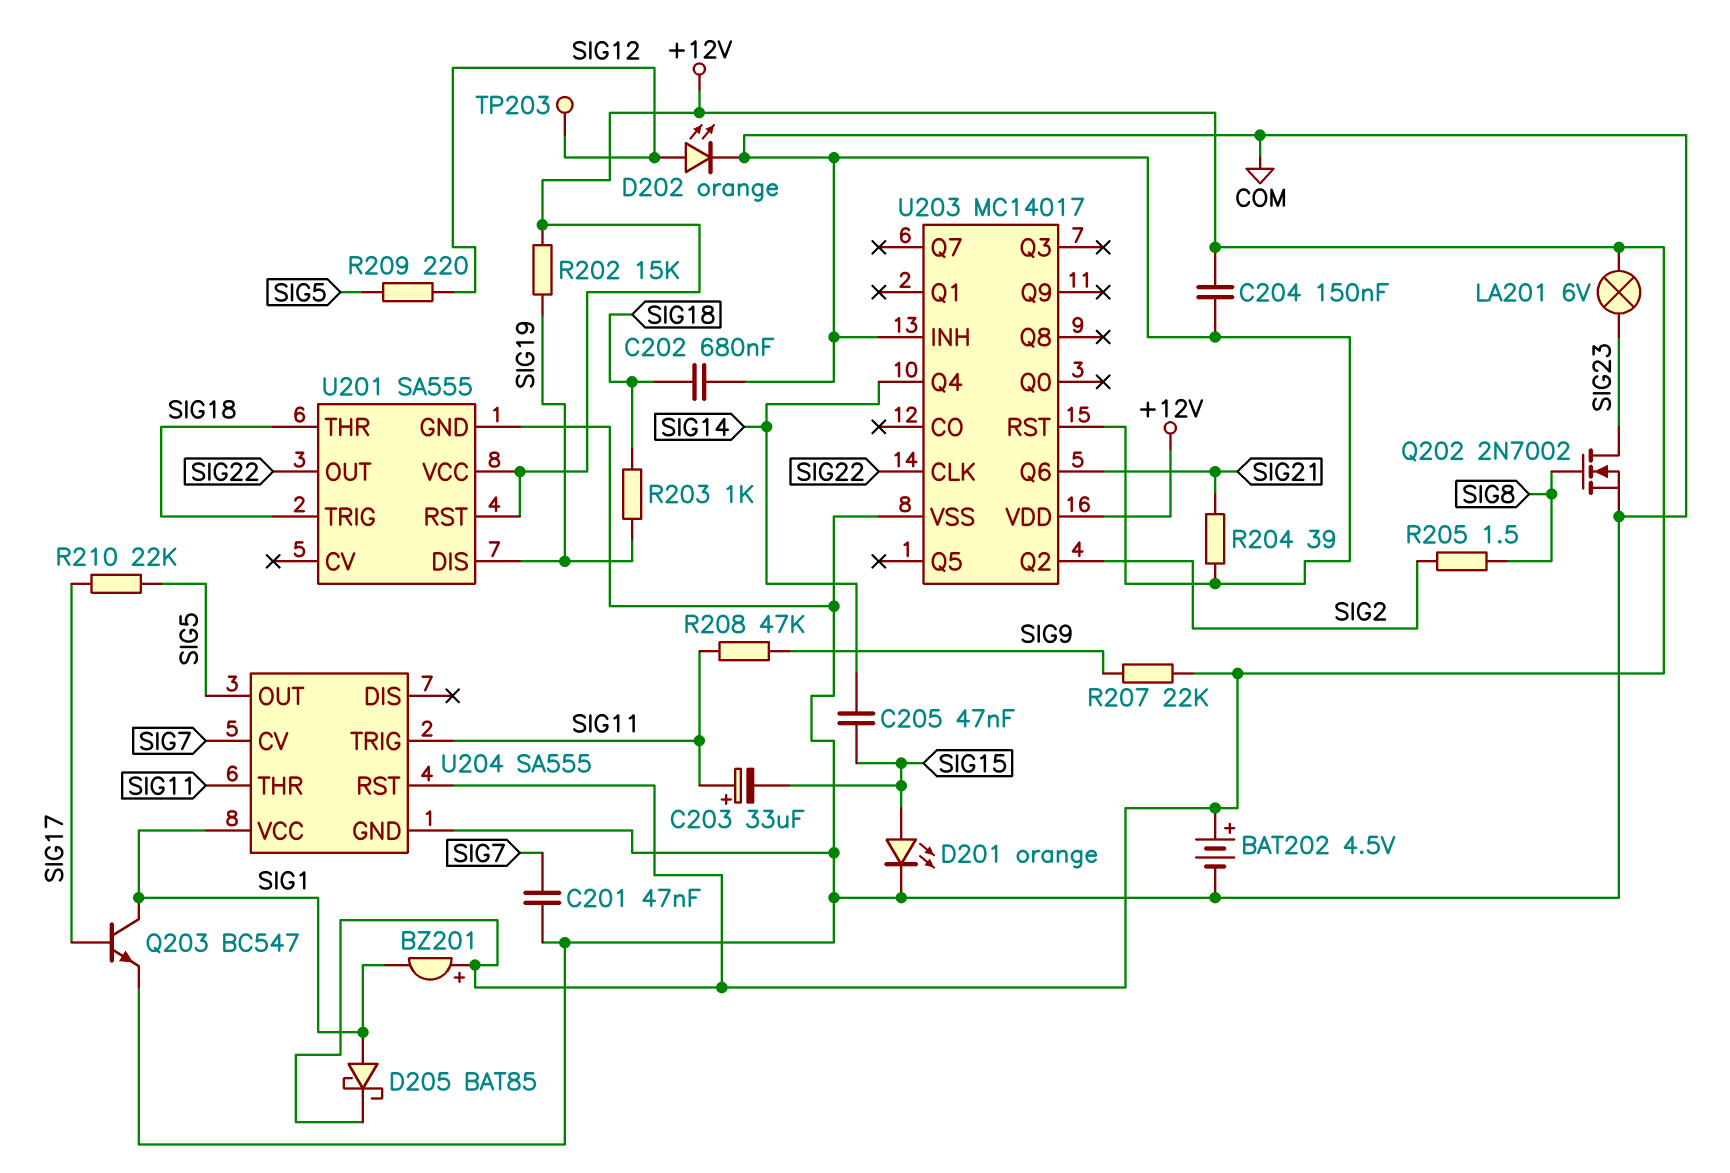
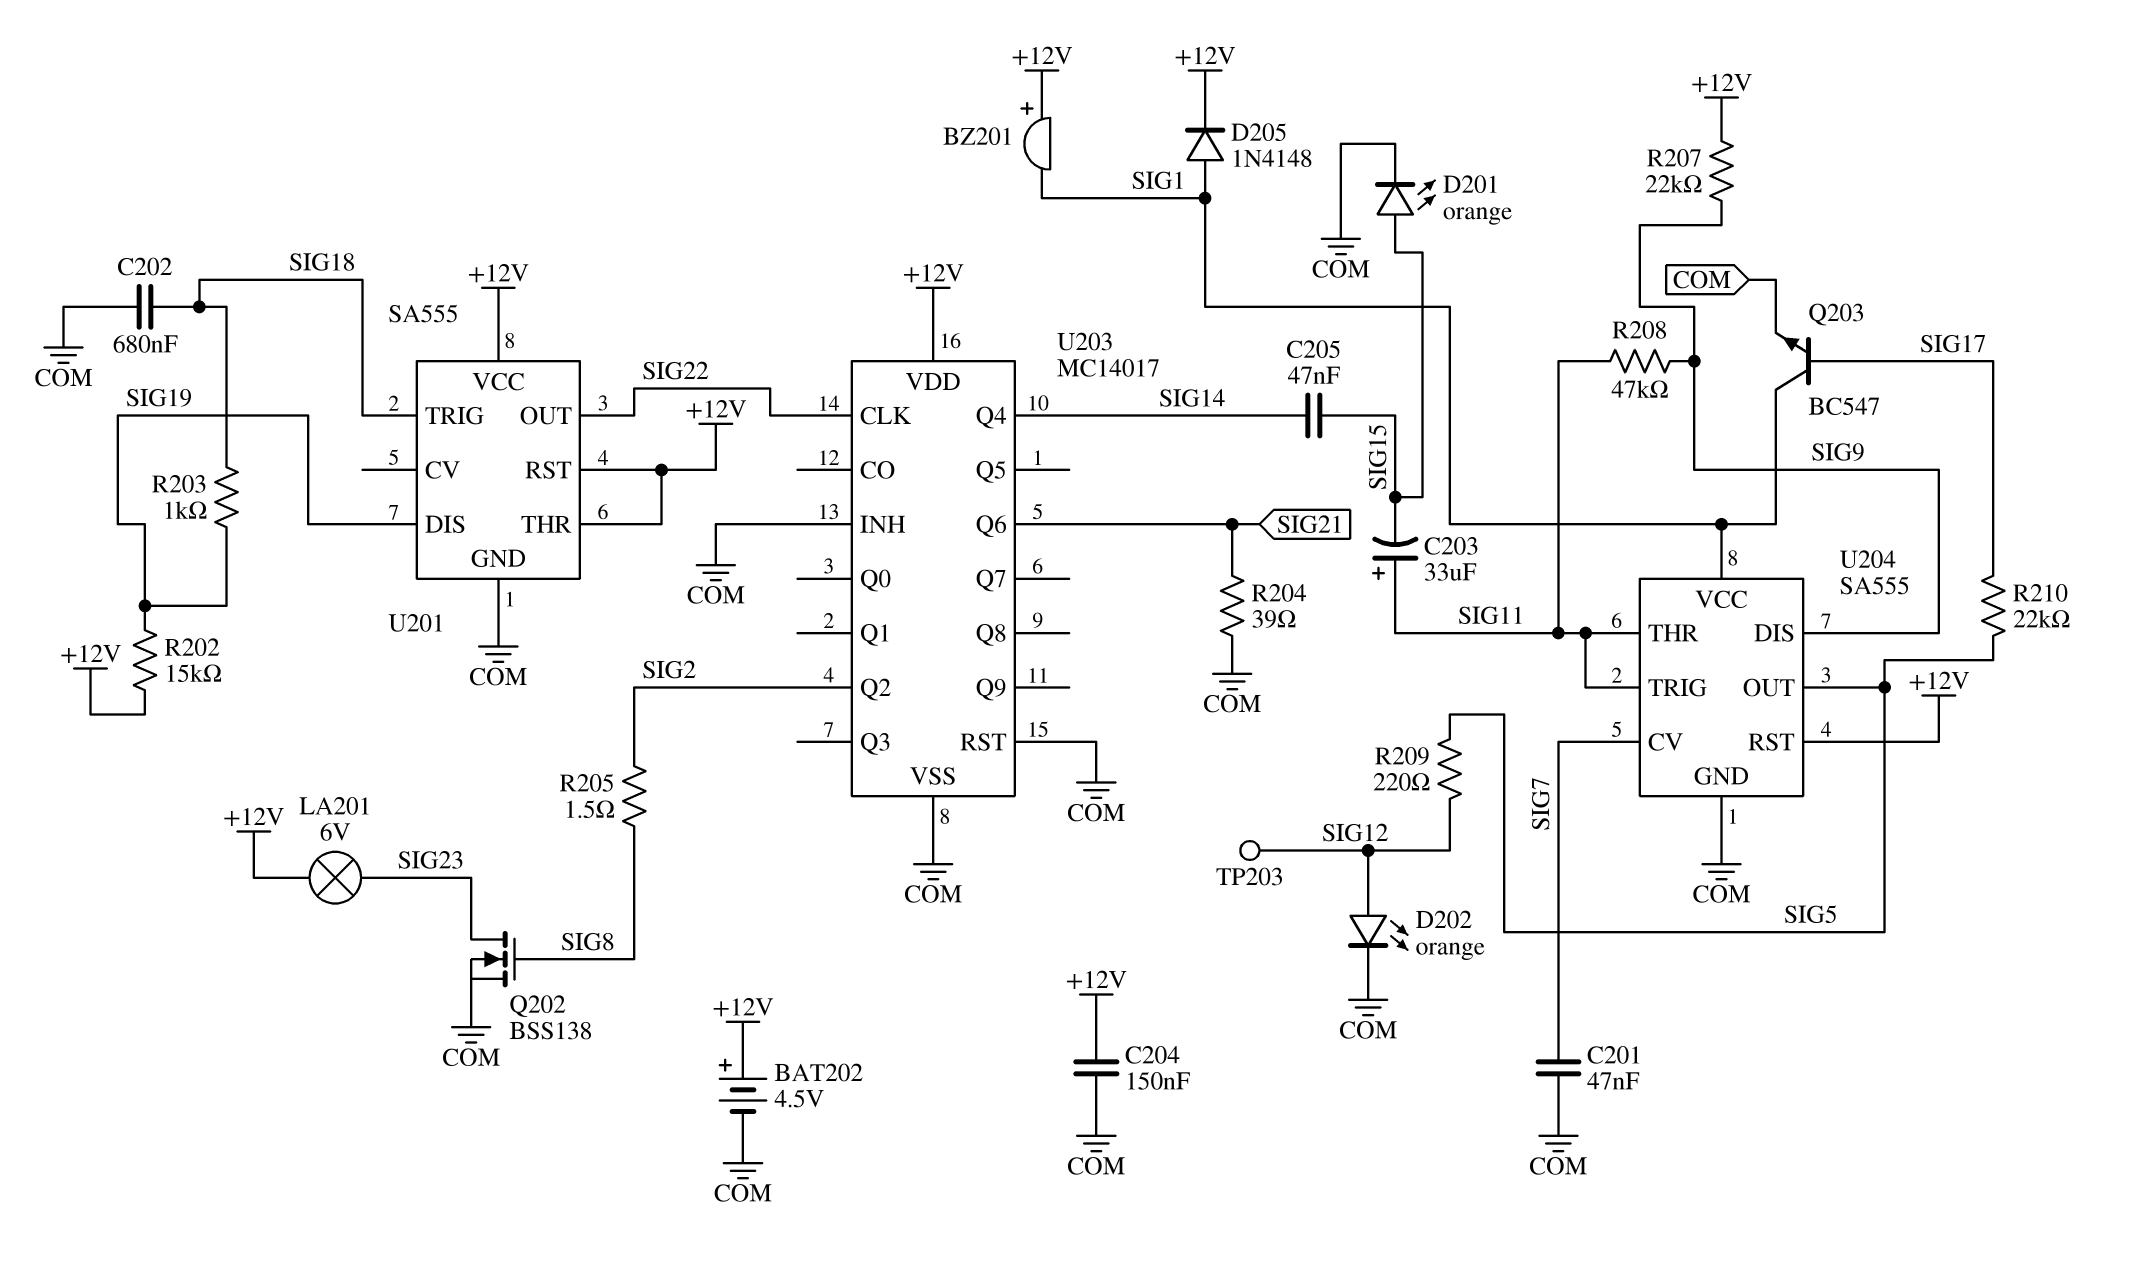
D205: schottky BAT85 (A SIG1, K +12V) -> diode 1N4148 (A SIG1, K +12V)
Q202: NMOS 2N7002 (G SIG8, D SIG23, S COM) -> NMOS BSS138 (G SIG8, D SIG23, S COM)
U201 pin THR: SIG18 -> +12V
U204 pin DIS: none -> SIG9

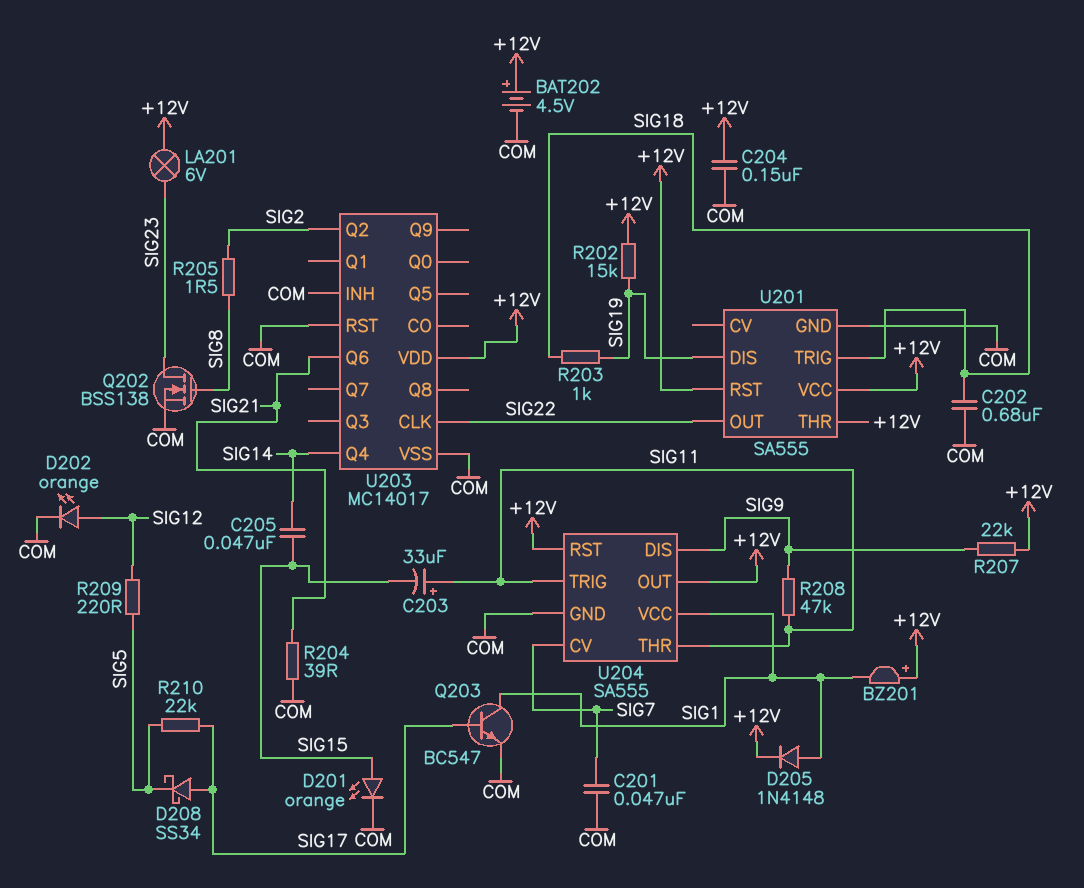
D208: none -> schottky SS34 (A SIG17, K SIG5)
TP203: test point (SIG12) -> none
U204 pin OUT: SIG5 -> +12V

